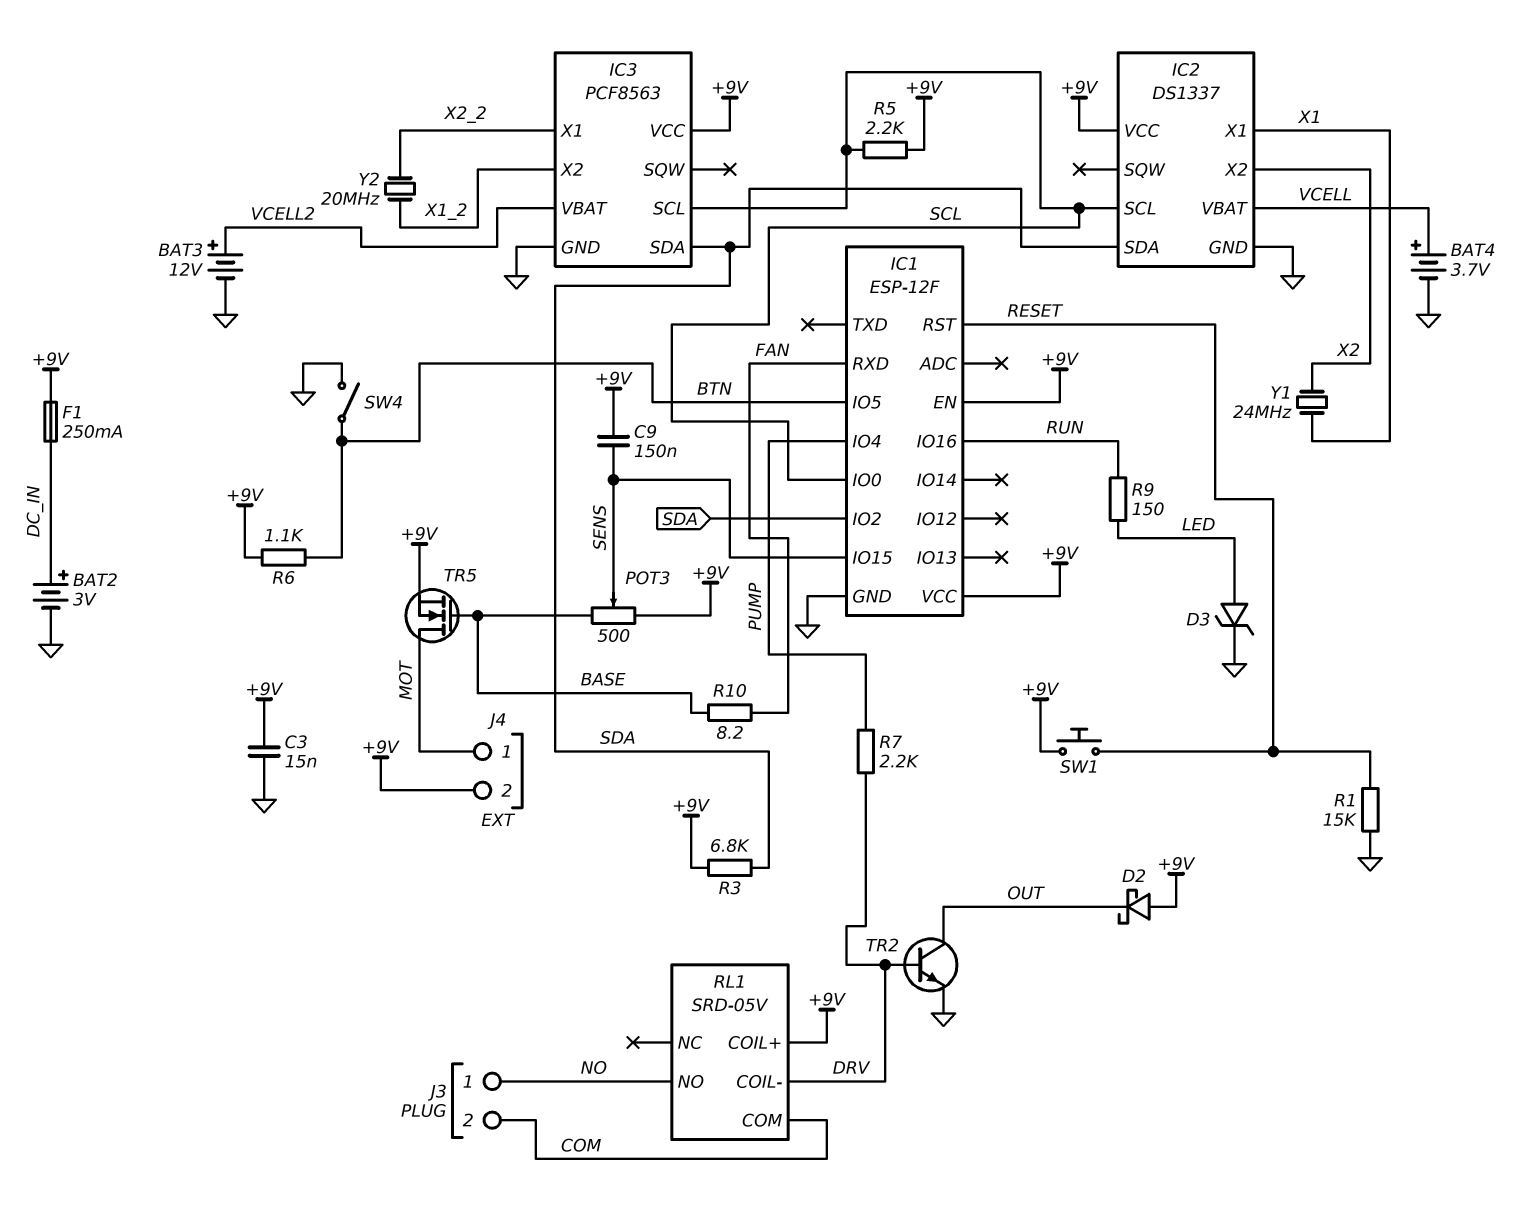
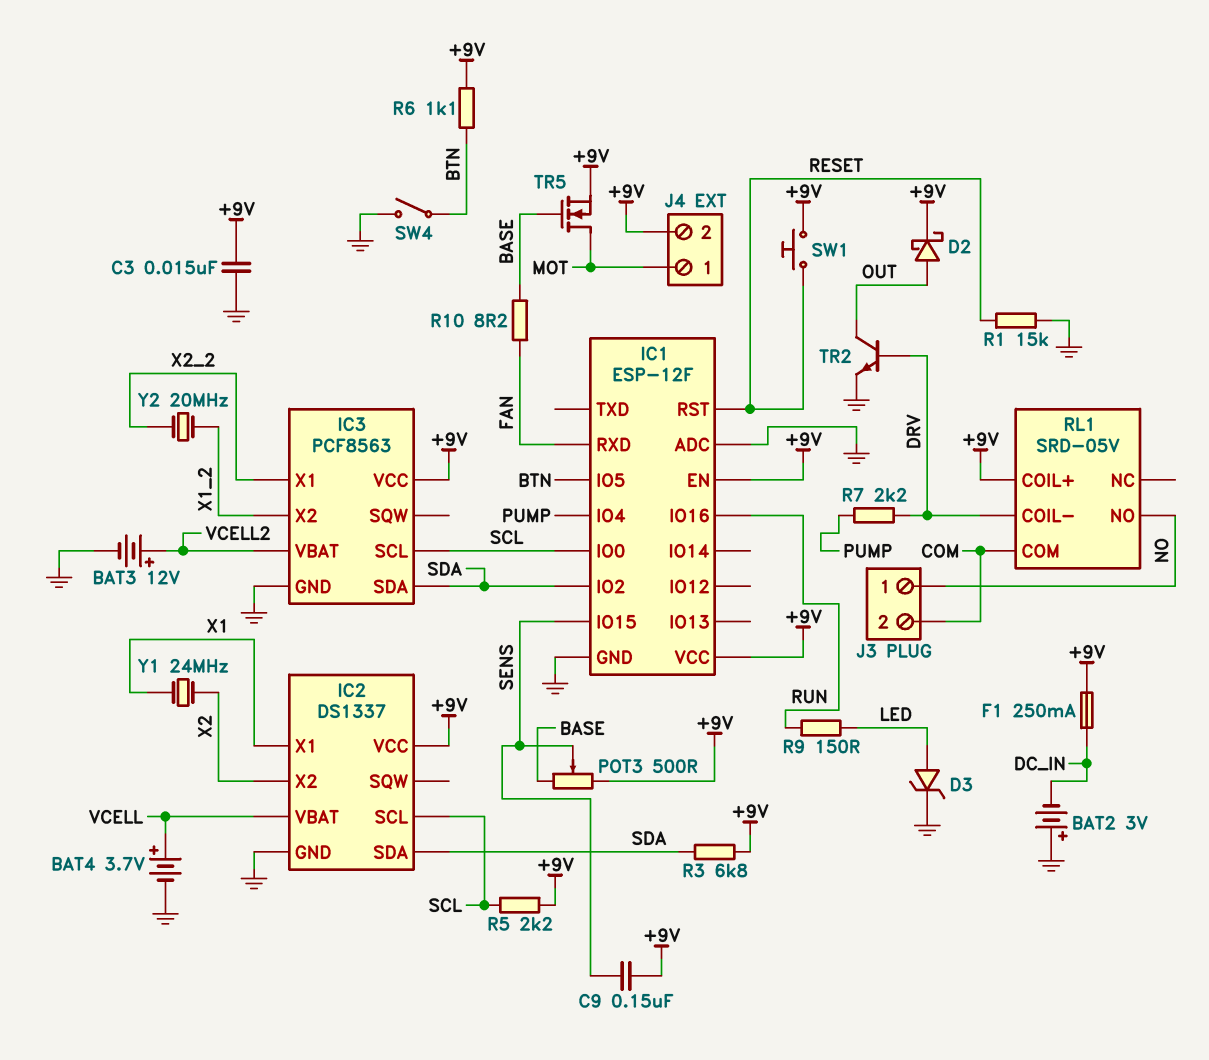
BAT2: 3V (plus DC_IN, minus GND) -> 3V (plus GND, minus DC_IN)
D2: schottky (A +9V, K OUT) -> schottky (A OUT, K +9V)
IC1 pin ADC: none -> GND

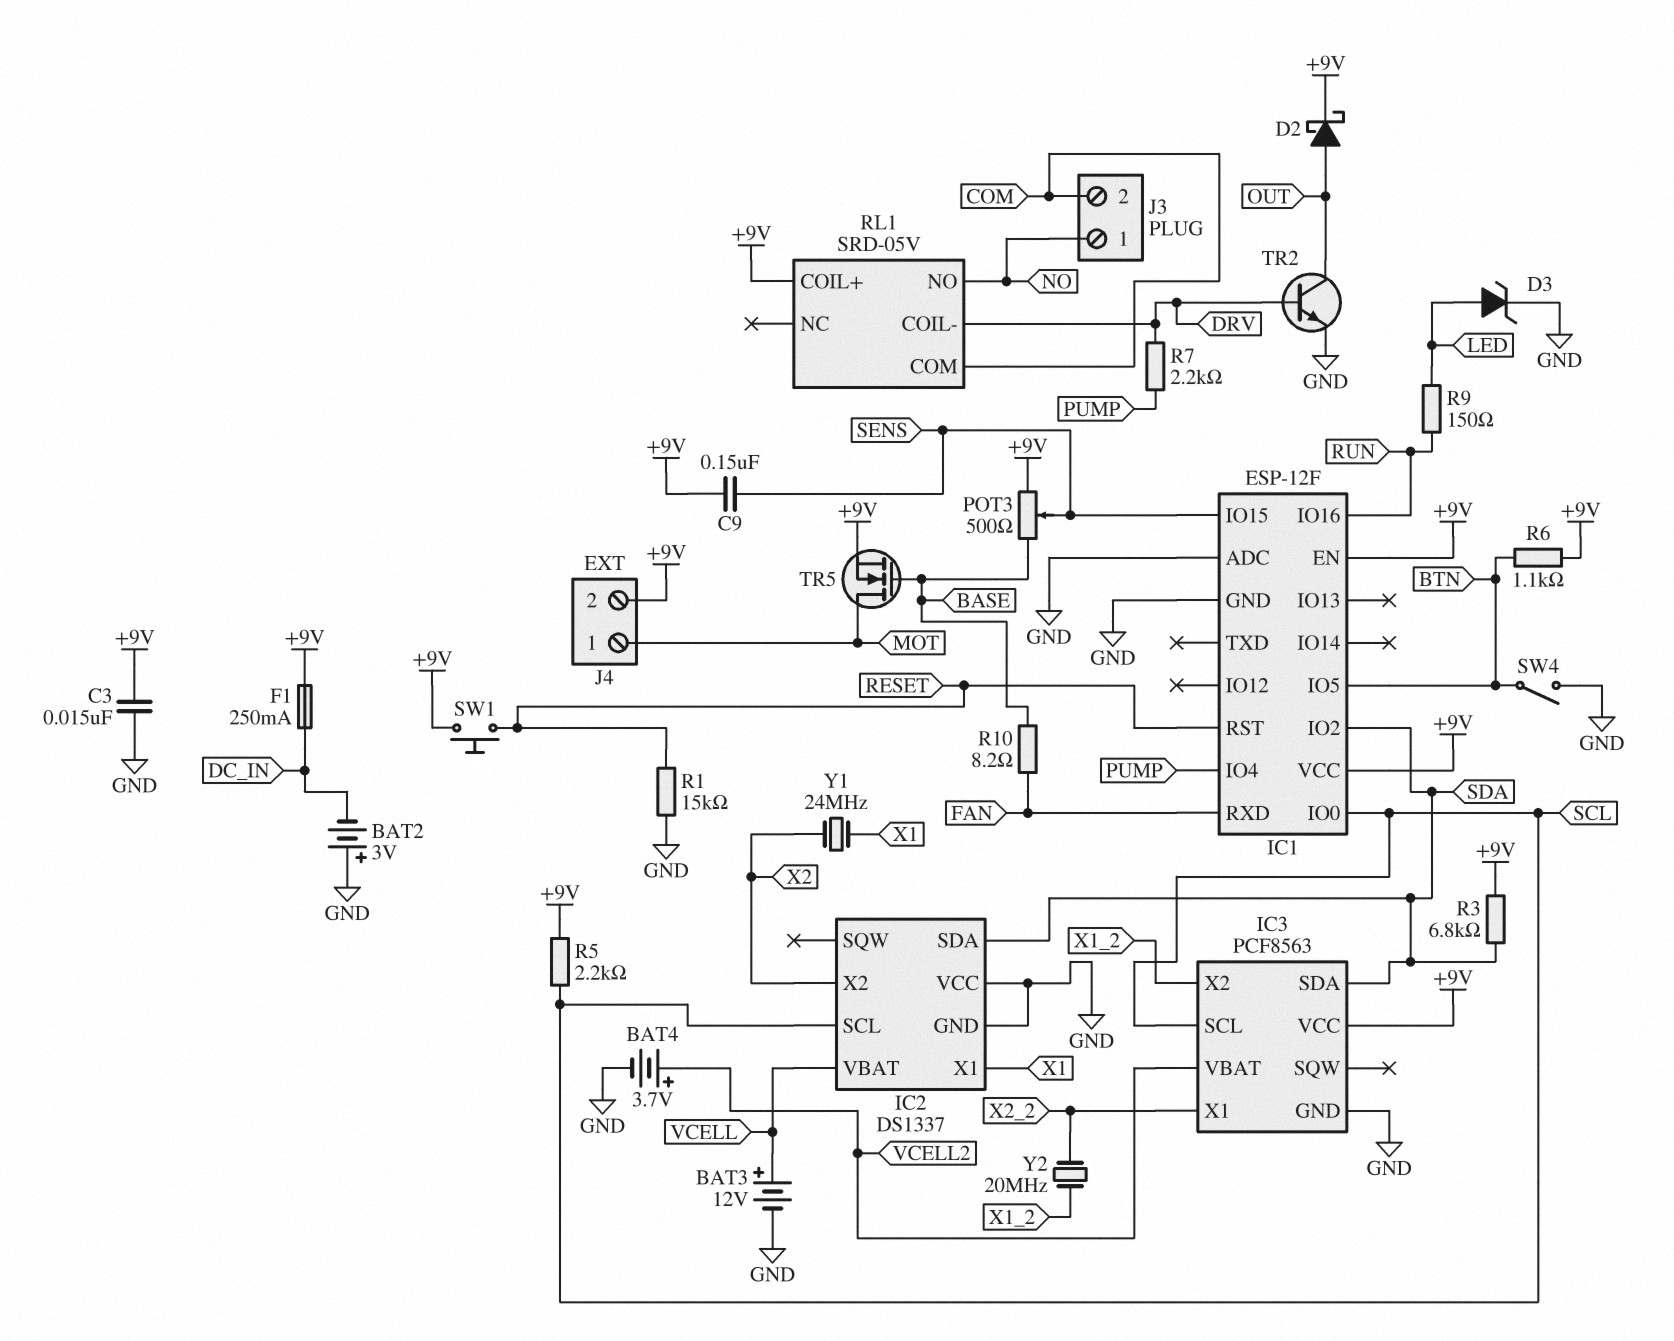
BAT3: 12V (plus VCELL2, minus GND) -> 12V (plus VCELL, minus GND)
BAT4: 3.7V (plus VCELL, minus GND) -> 3.7V (plus VCELL2, minus GND)
IC2 pin VCC: +9V -> GND

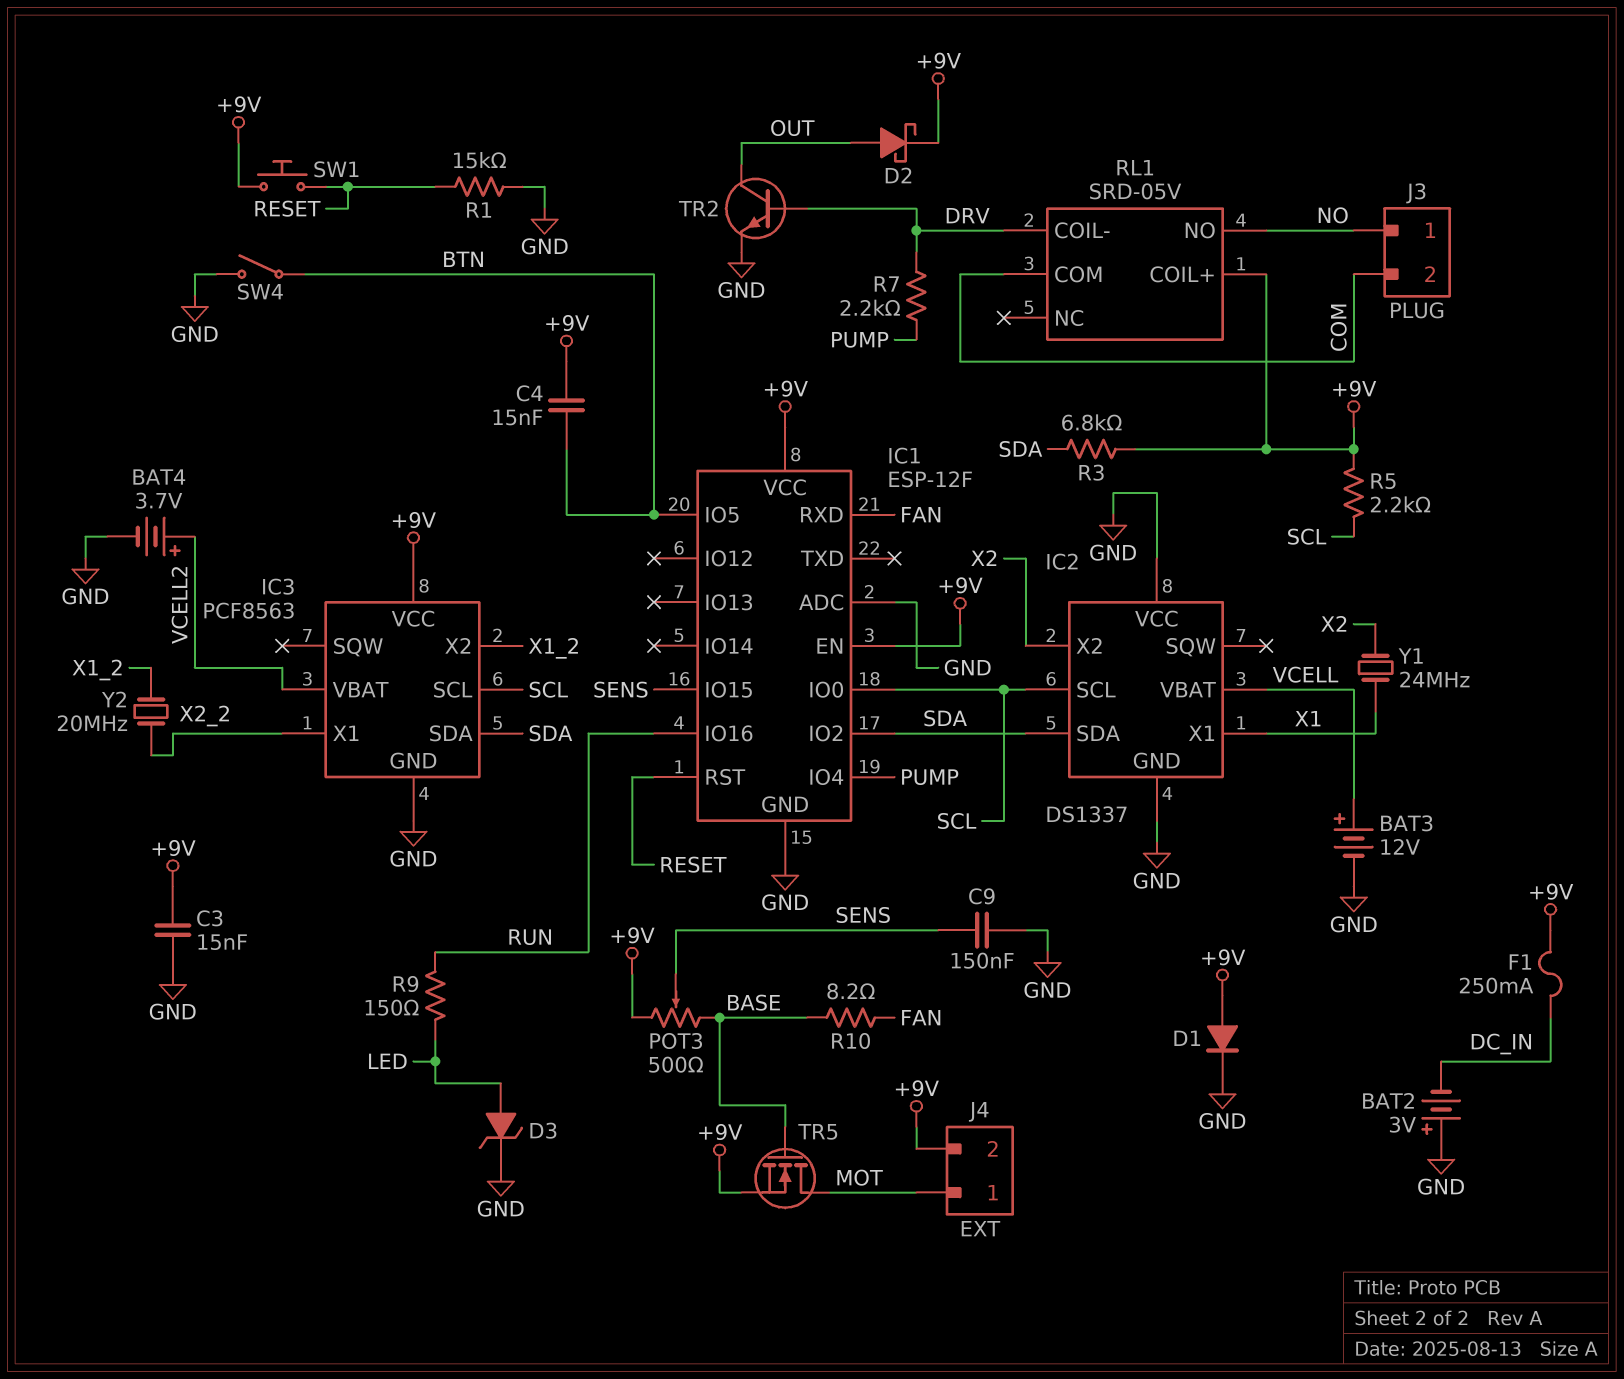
C4: none -> 15nF (+9V, BTN)
C9: 150nF (+9V, SENS) -> 150nF (GND, SENS)
D1: none -> diode (A +9V, K GND)
R6: 1.1k (+9V, BTN) -> none

